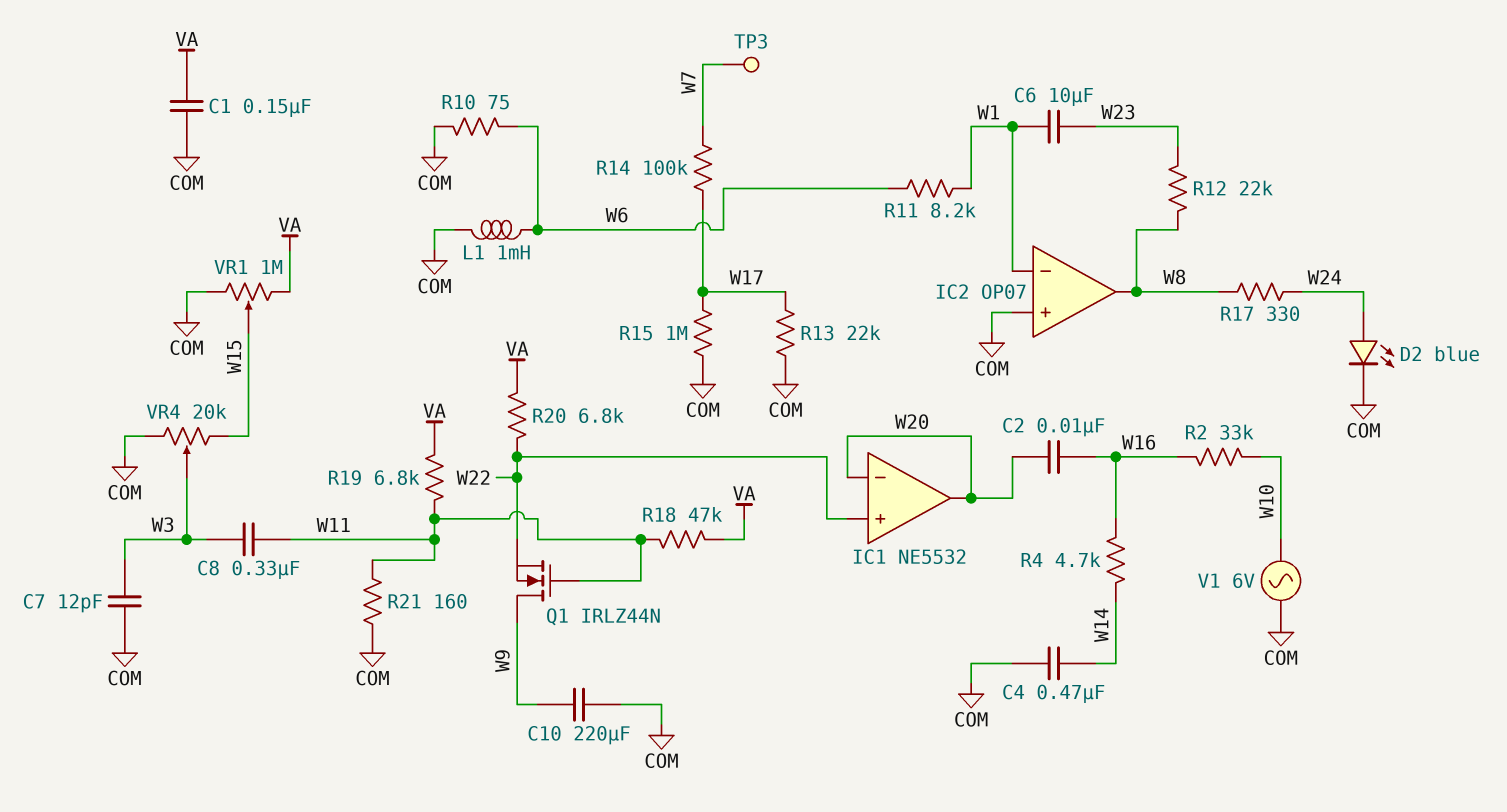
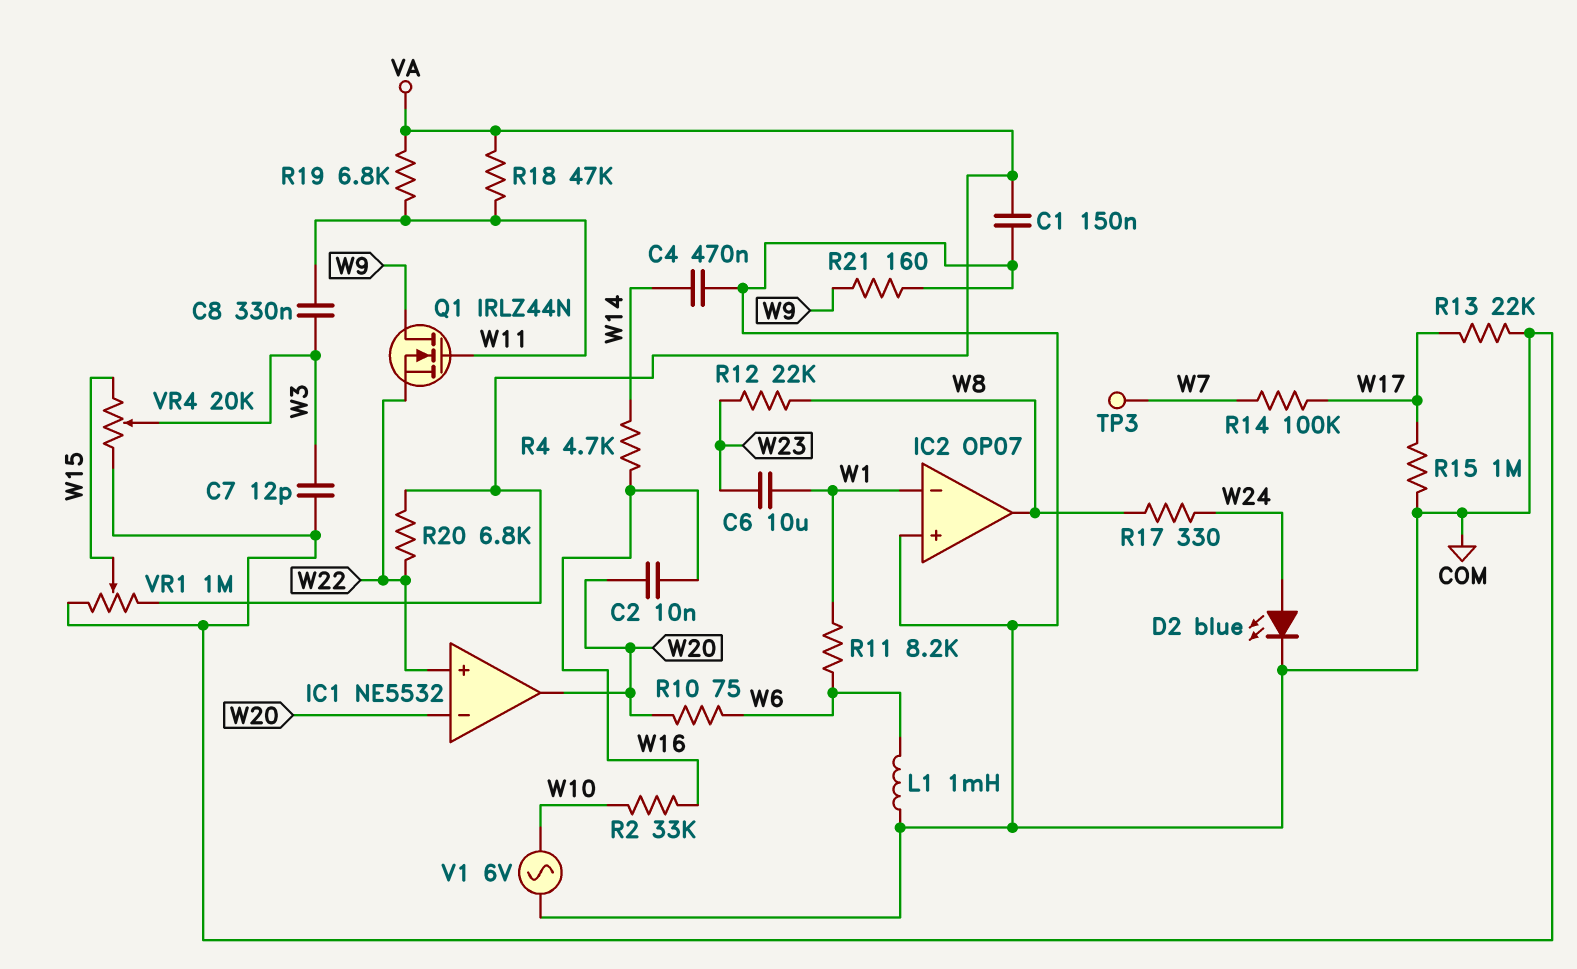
C10: 220uF (COM, W9) -> none
R10: 75 (COM, W6) -> 75 (W6, W20)
R21: 160 (COM, W11) -> 160 (COM, W9)

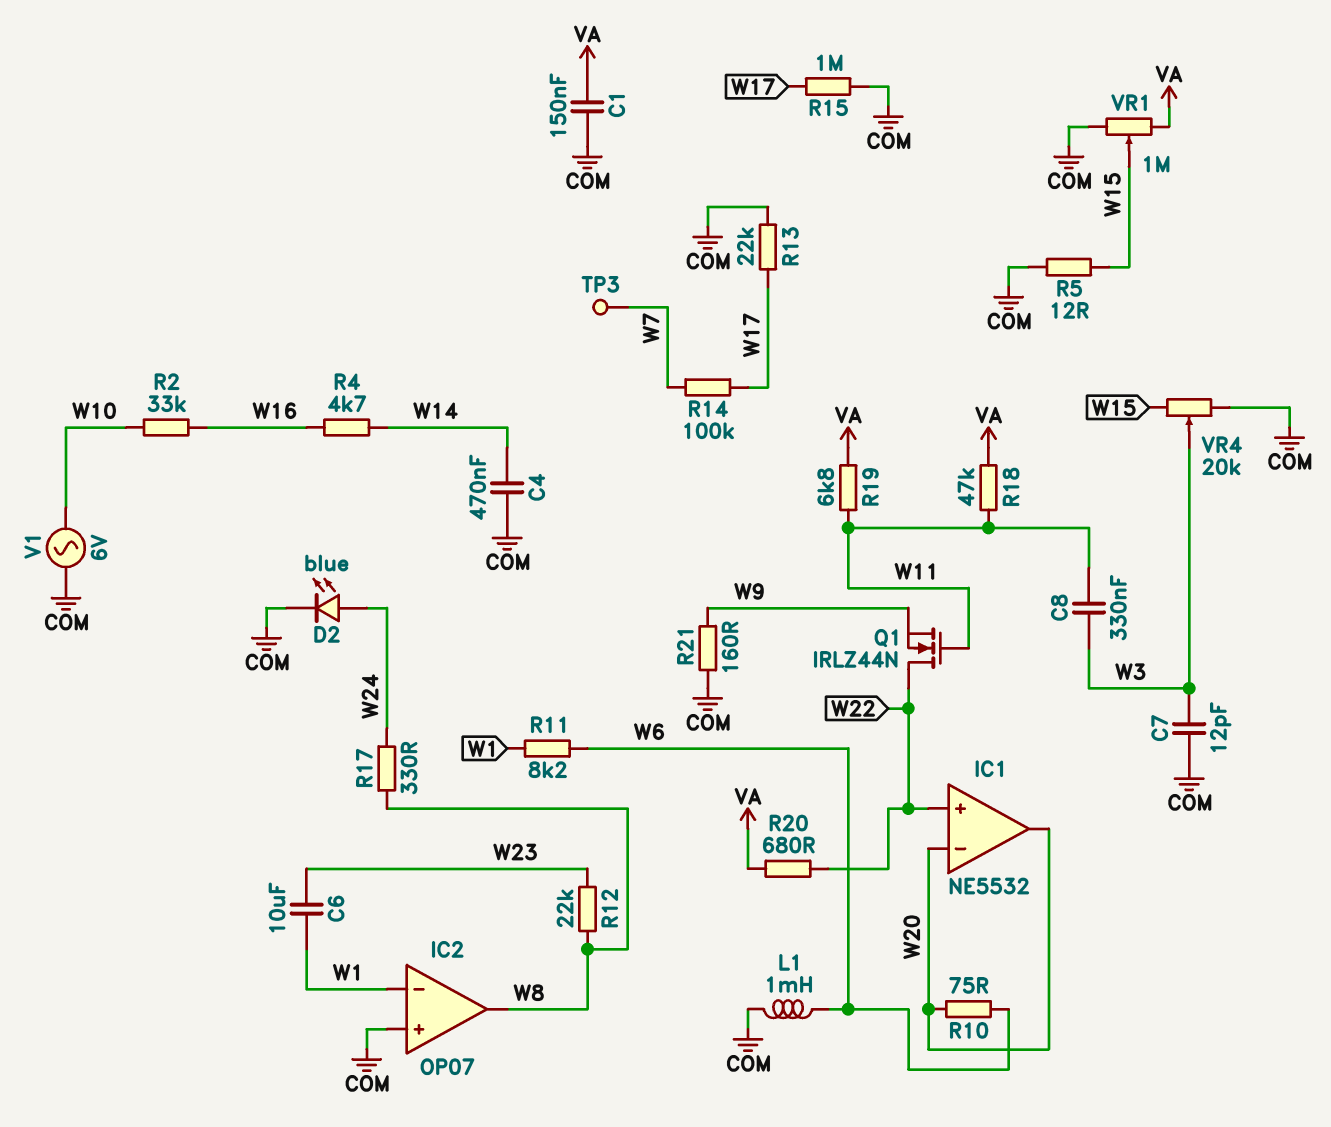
C2: 10nF (W16, W20) -> none
Q1: NMOS IRLZ44N (G W11, D W9, S W22) -> NMOS IRLZ44N (G W11, D W22, S W9)
R5: none -> 12 (COM, W15)
R20: 6.8k (VA, W22) -> 680 (VA, W22)

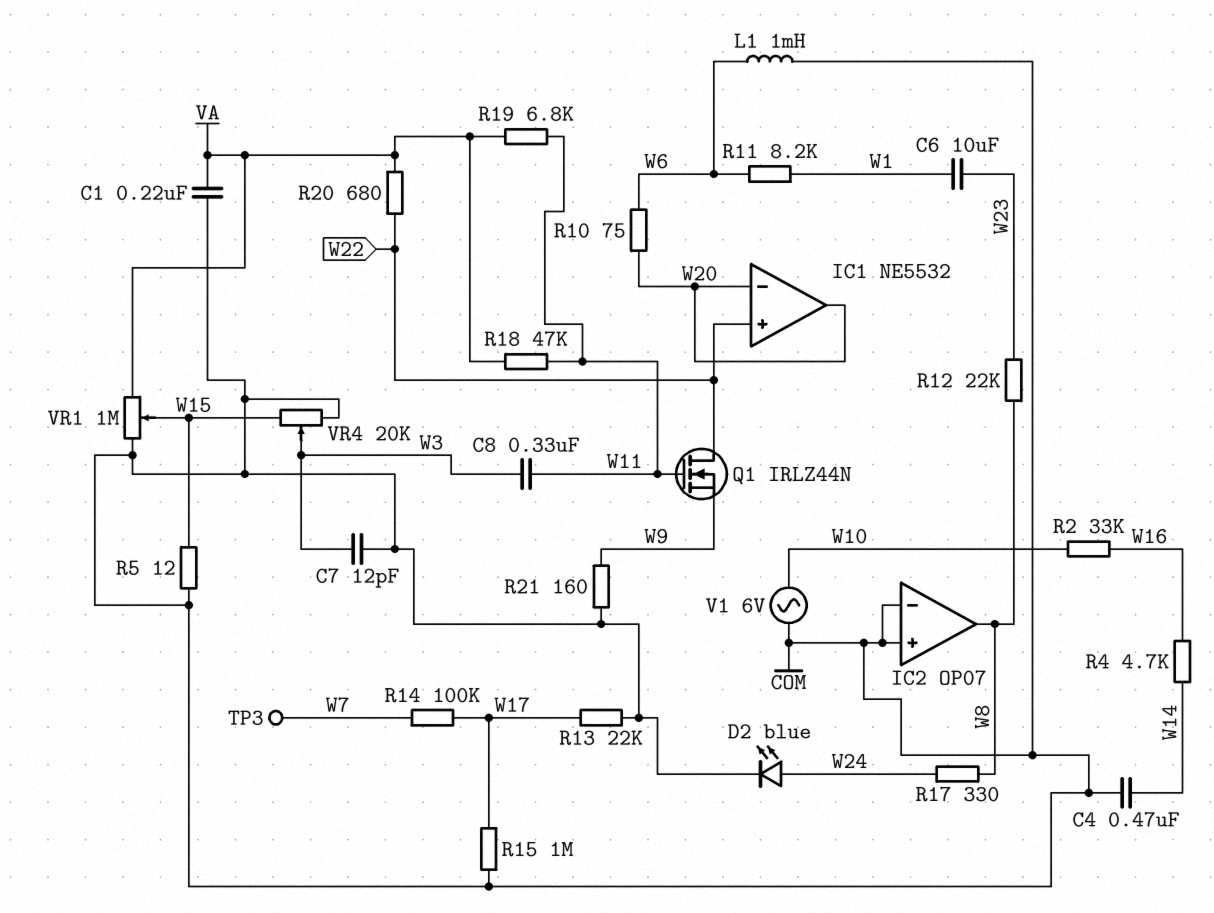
C1: 150nF (COM, VA) -> 220nF (COM, VA)
IC2 pin in-: W1 -> COM

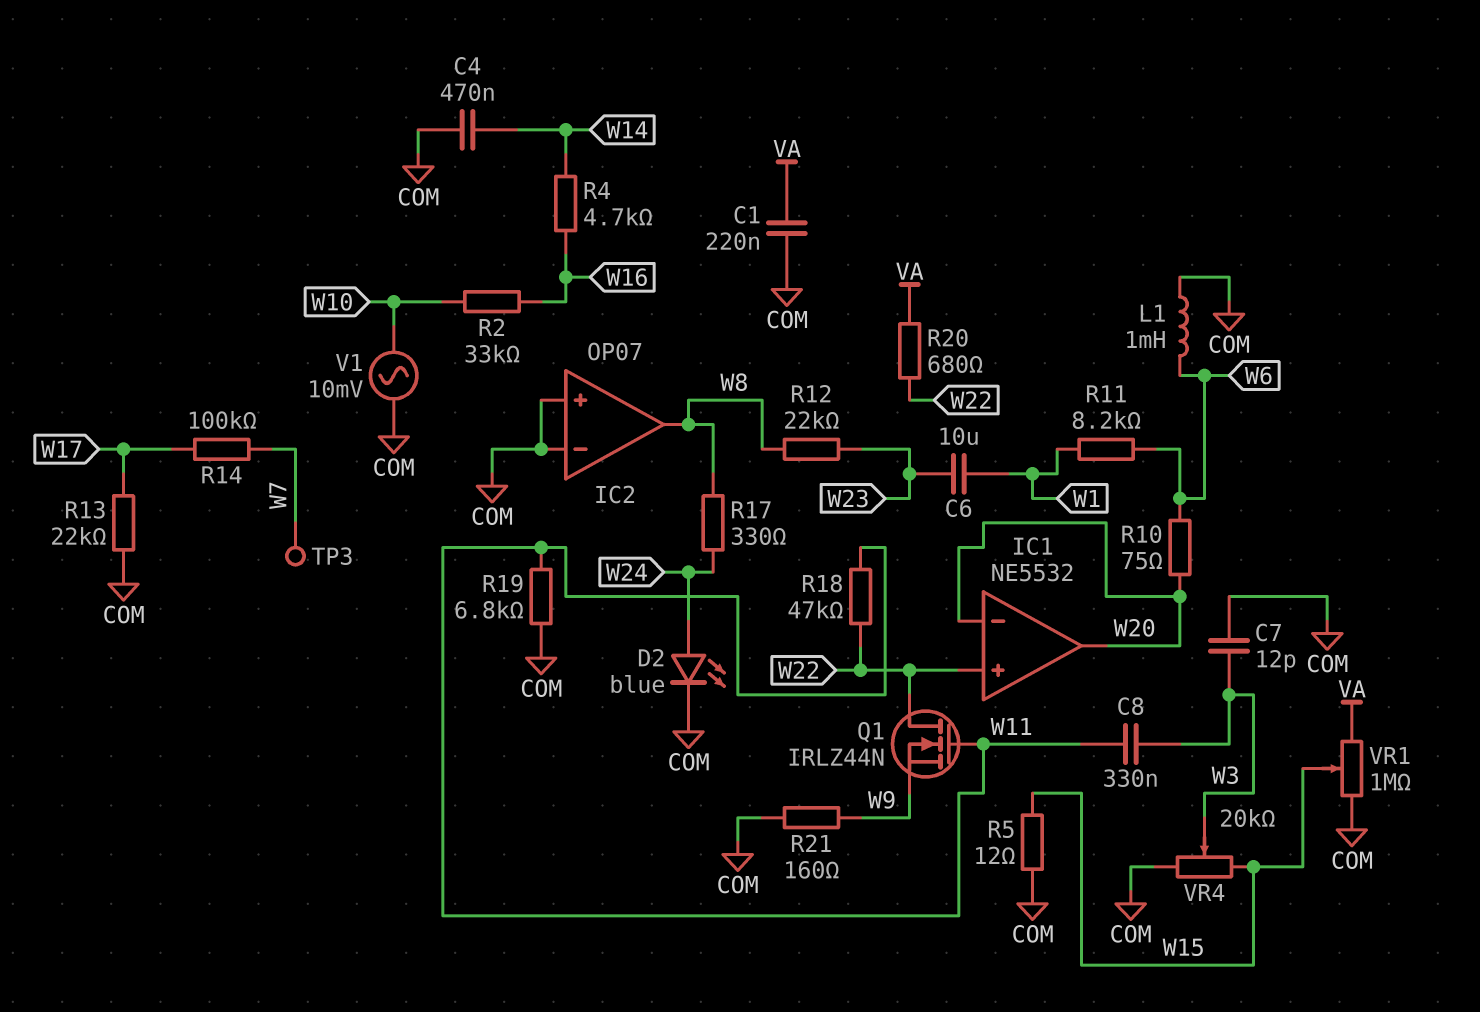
R15: 1M (COM, W17) -> none
R18: 47k (VA, W11) -> 47k (W11, W22)
R19: 6.8k (VA, W11) -> 6.8k (COM, W11)
V1: AC 6V (COM, W10) -> AC 10mV (COM, W10)

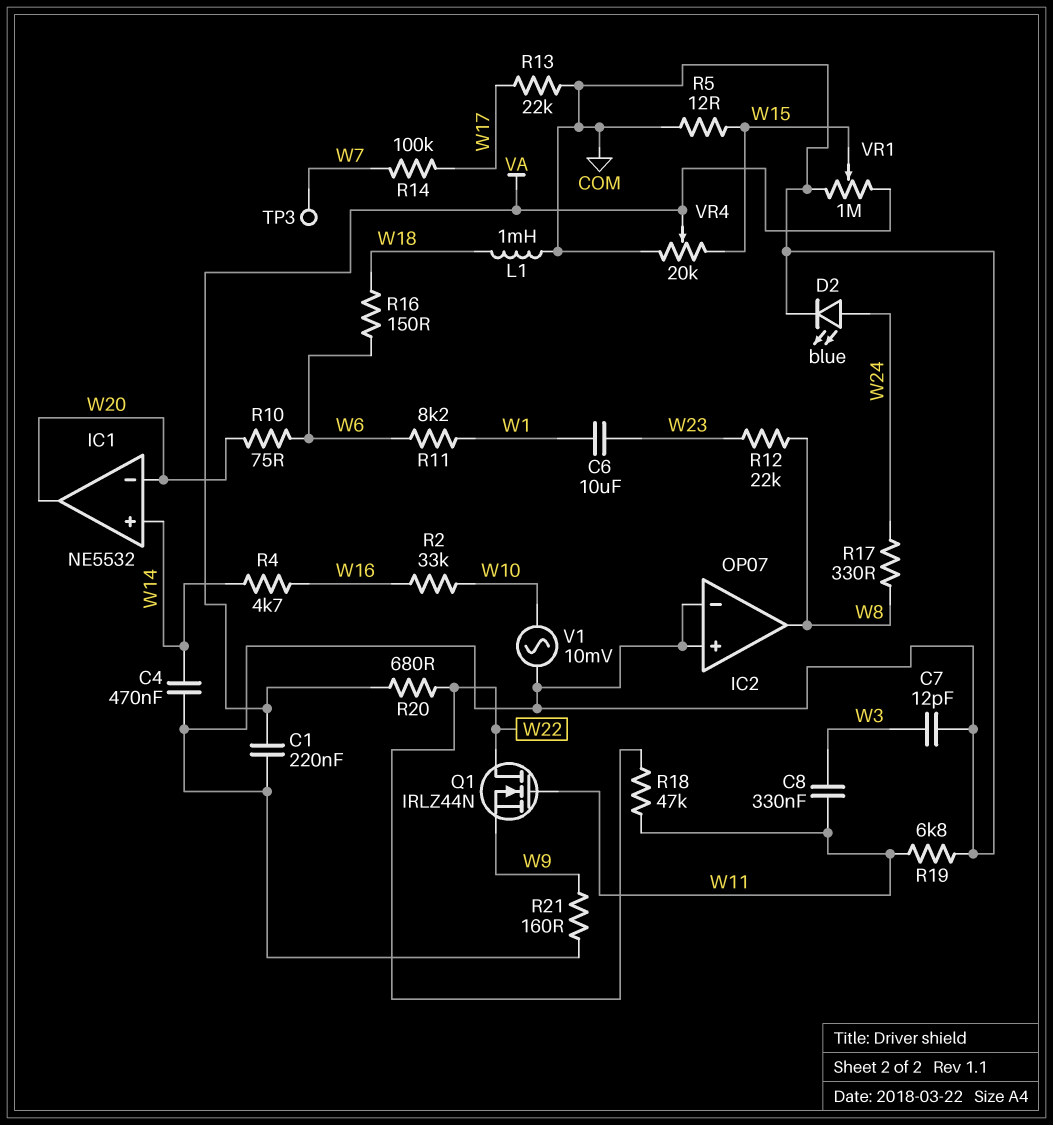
IC1 pin in+: W22 -> W14
L1: 1mH (COM, W6) -> 1mH (COM, W18)
R16: none -> 150 (W6, W18)
VR4: 20k (COM, W15, wiper W3) -> 20k (COM, W15, wiper VA)

